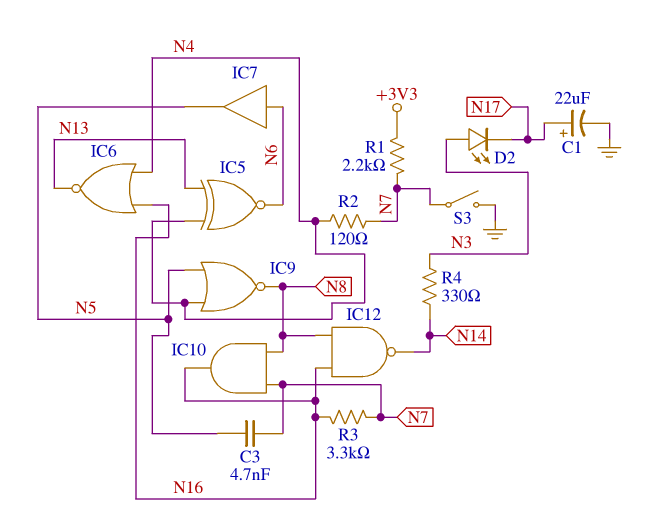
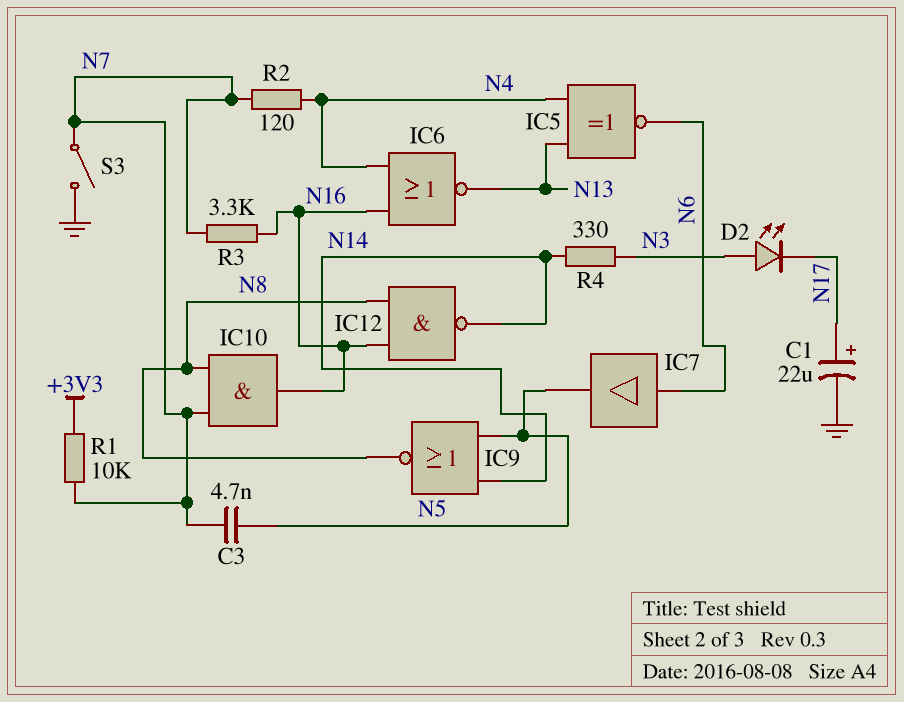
IC9: NOR (in N4, in N5, out N8) -> NOR (in N5, in N14, out N8)
R1: 2.2k (+3V3, N7) -> 10k (+3V3, N7)

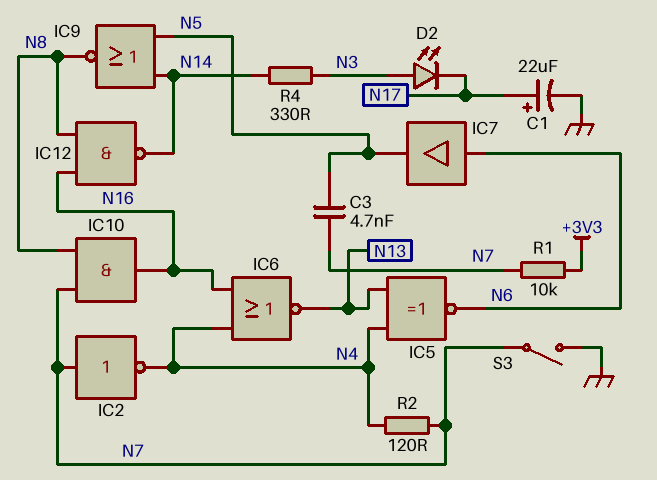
IC2: none -> NOT (in N7, out N4)
R3: 3.3k (N7, N16) -> none

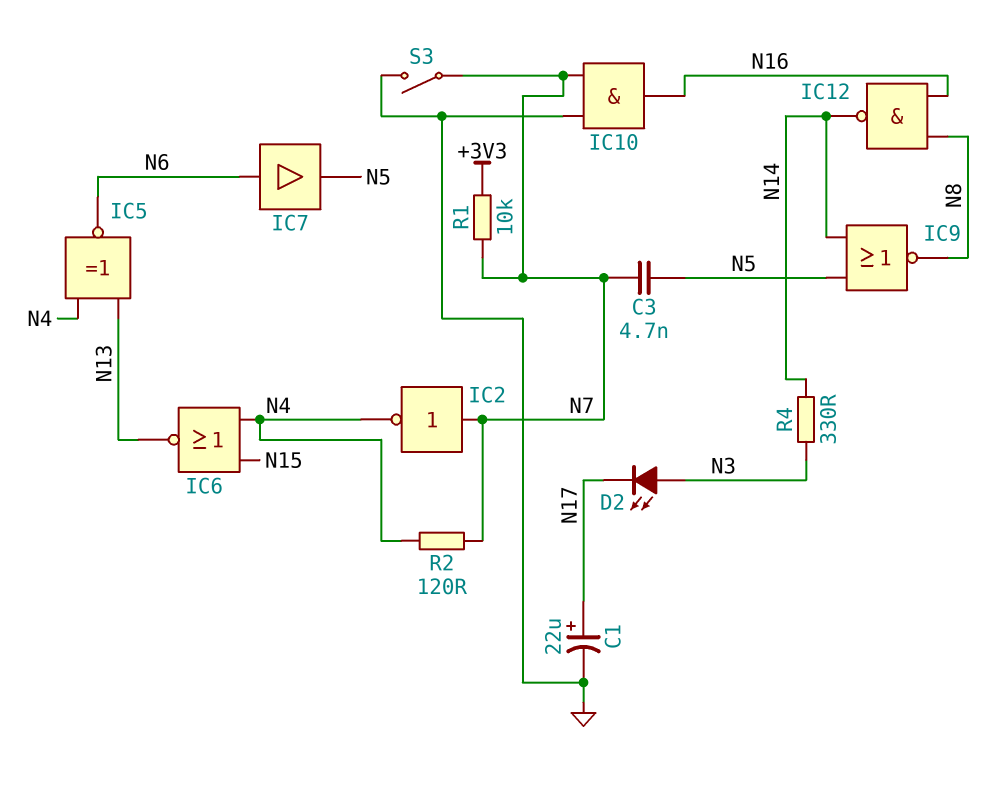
IC6: NOR (in N4, in N16, out N13) -> NOR (in N4, in N15, out N13)
IC10: AND (in N7, in N8, out N16) -> AND (in GND, in N7, out N16)

